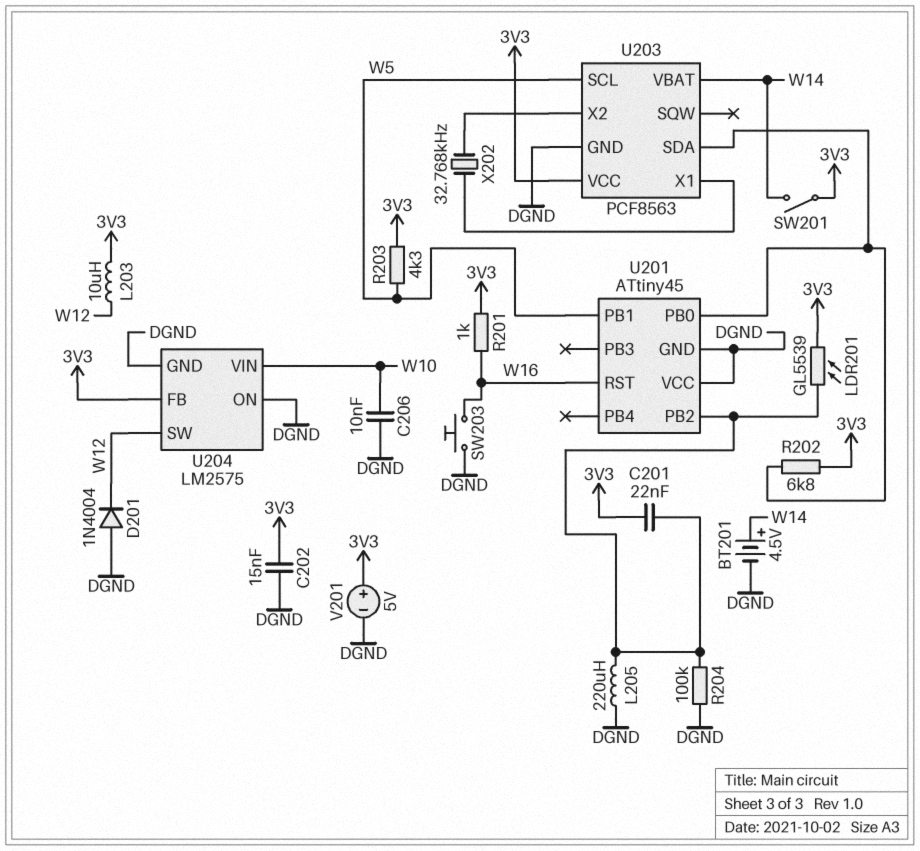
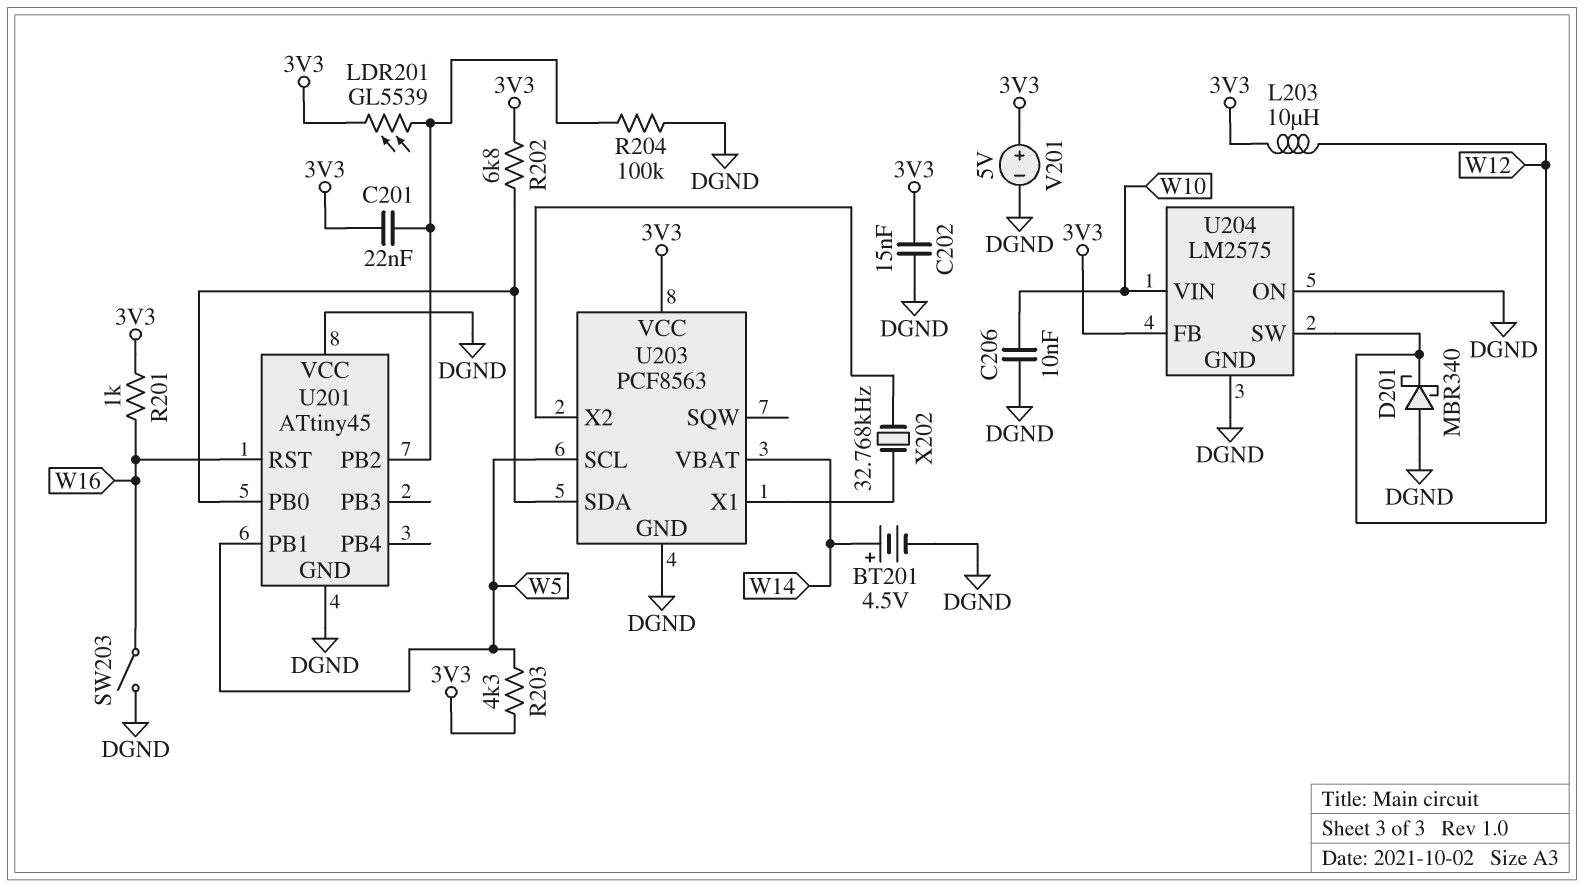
D201: diode 1N4004 (A DGND, K W12) -> schottky MBR340 (A DGND, K W12)
L205: 220uH (DGND, U201/PB2) -> none
SW201: switch (3V3, W14) -> none
SW203: button (DGND, W16) -> switch (DGND, W16)

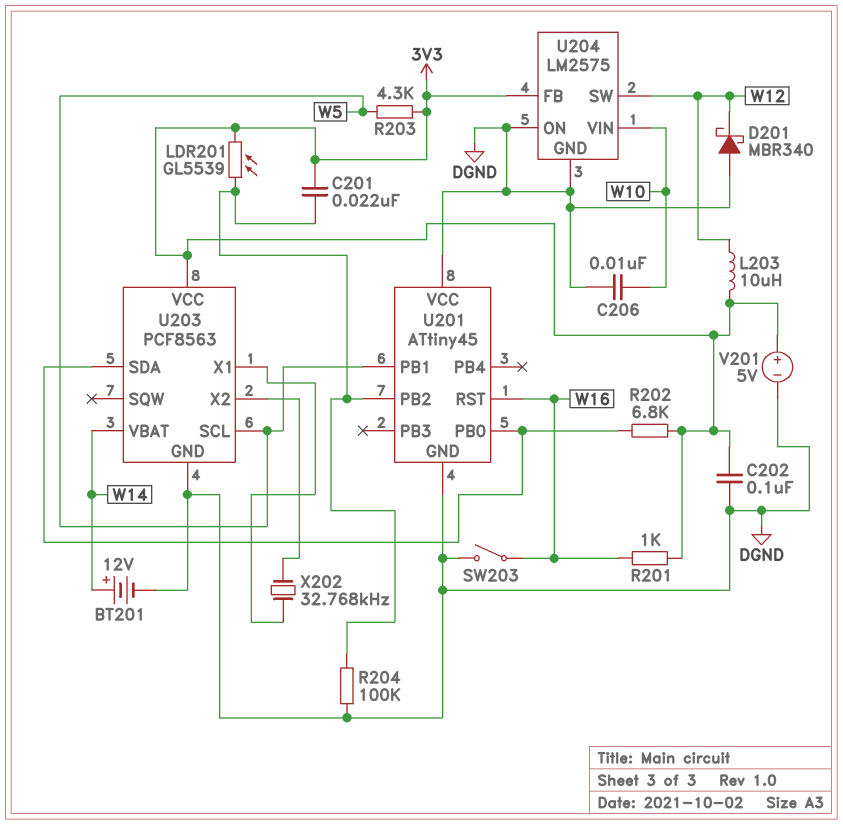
BT201: 4.5V (plus W14, minus DGND) -> 12V (plus W14, minus DGND)
C202: 15nF (3V3, DGND) -> 100nF (3V3, DGND)

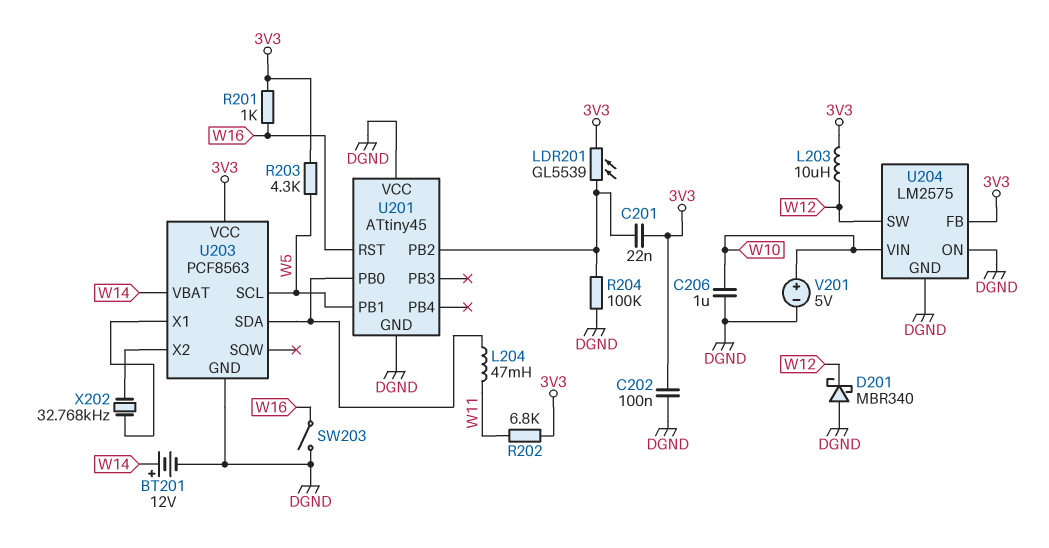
C206: 10nF (DGND, W10) -> 1uF (DGND, W10)
L204: none -> 47mH (U201/PB0, W11)
R202: 6.8k (3V3, U201/PB0) -> 6.8k (3V3, W11)
V201: 5V (plus 3V3, minus DGND) -> 5V (plus W10, minus DGND)

